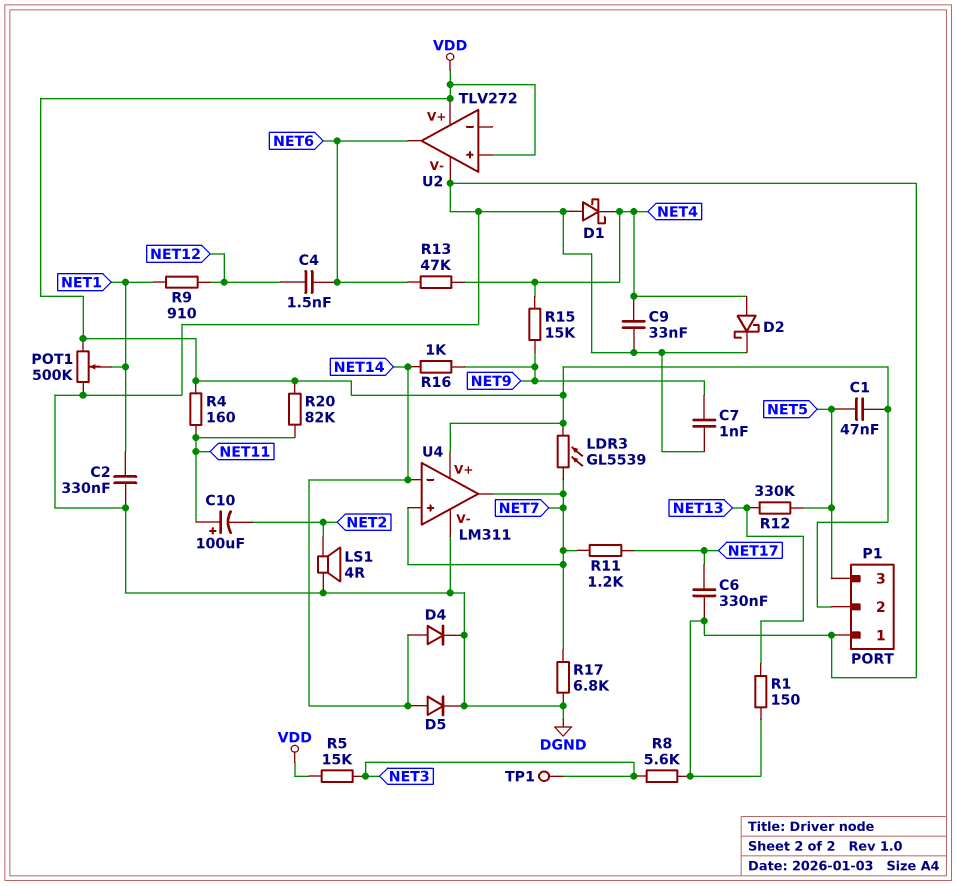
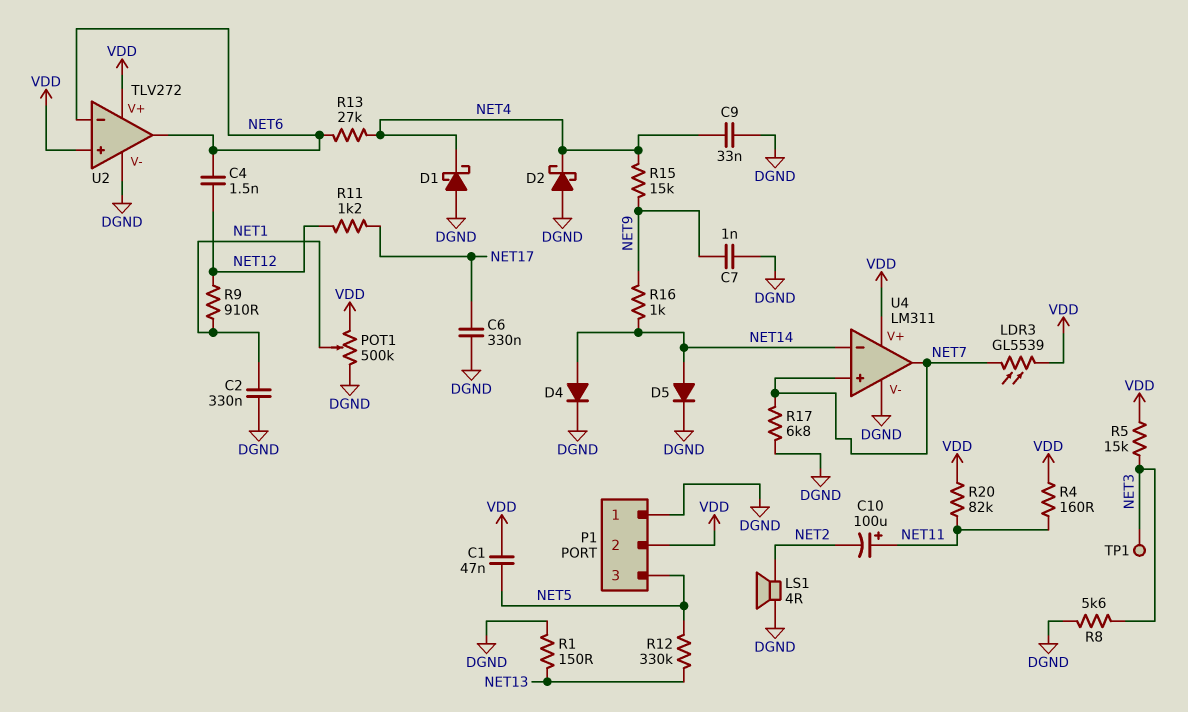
D2: schottky (A NET4, K DGND) -> schottky (A DGND, K NET4)
R11: 1.2k (NET7, NET17) -> 1.2k (NET12, NET17)
R13: 47k (NET4, NET6) -> 27k (NET4, NET6)
U2 pin in-: none -> NET6

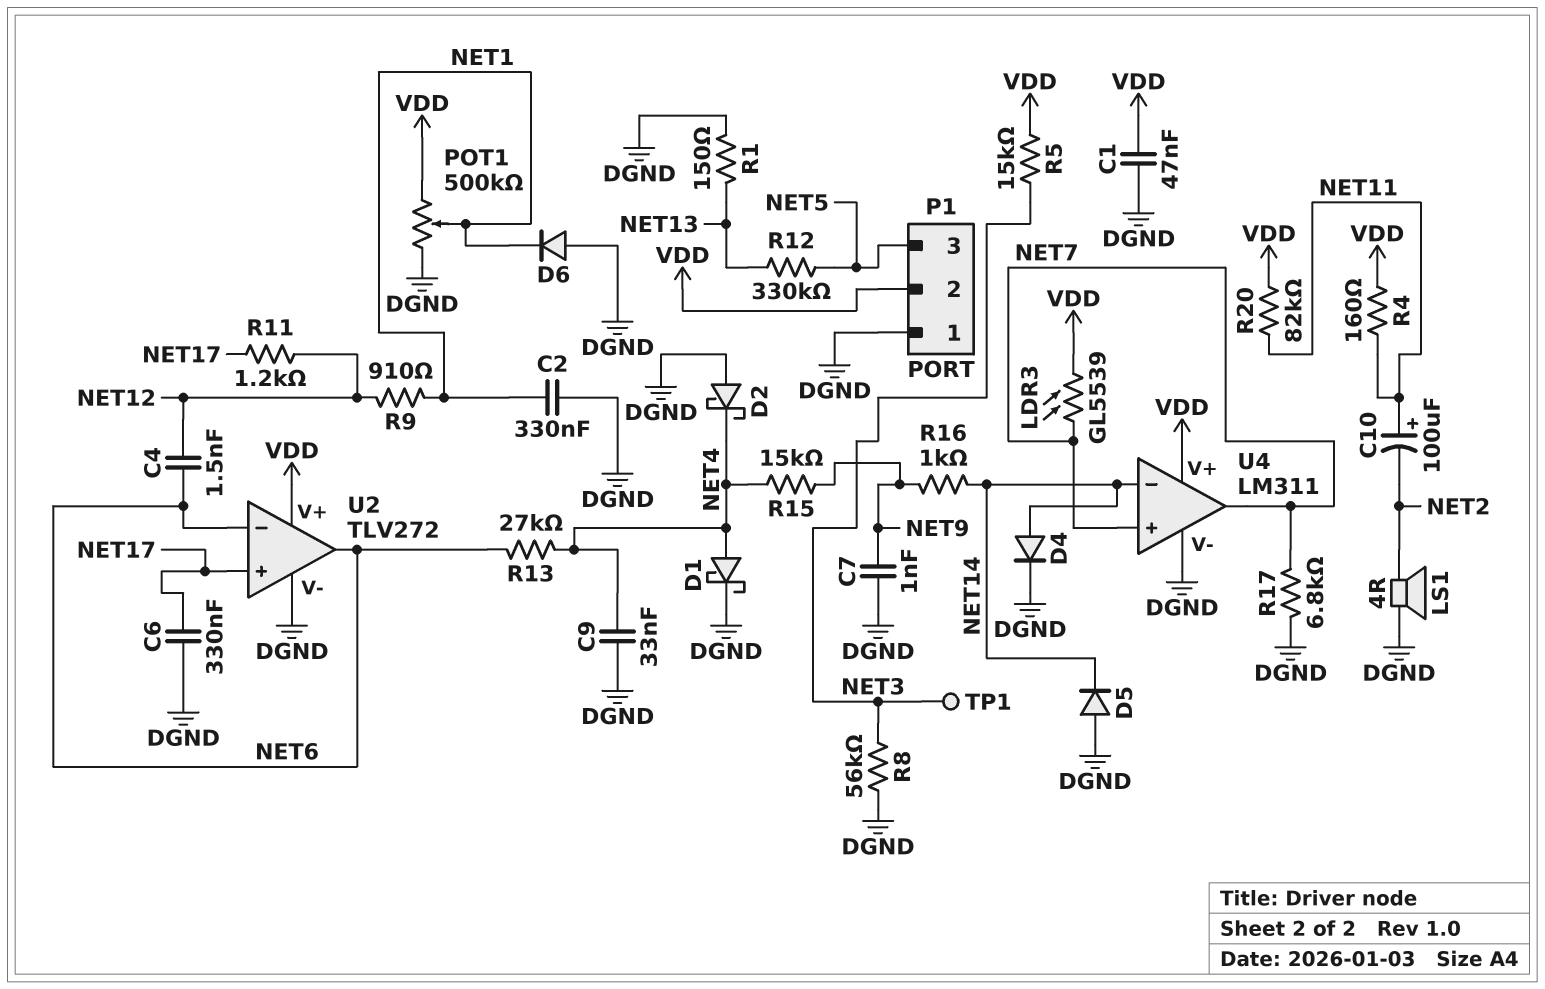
C1: 47nF (NET5, VDD) -> 47nF (DGND, VDD)
D1: schottky (A DGND, K NET4) -> schottky (A NET4, K DGND)
D5: diode (A NET14, K DGND) -> diode (A DGND, K NET14)
D6: none -> diode (A DGND, K NET1)
R8: 5.6k (DGND, NET3) -> 56k (DGND, NET3)
U2 pin in+: VDD -> NET17

